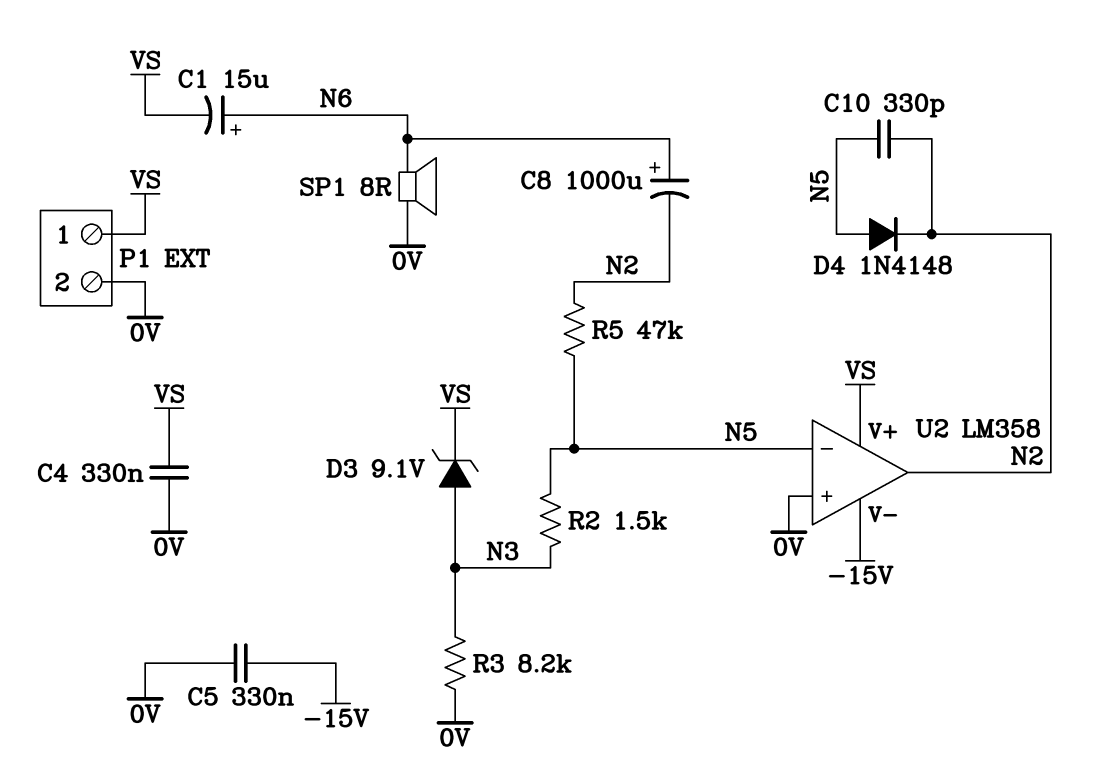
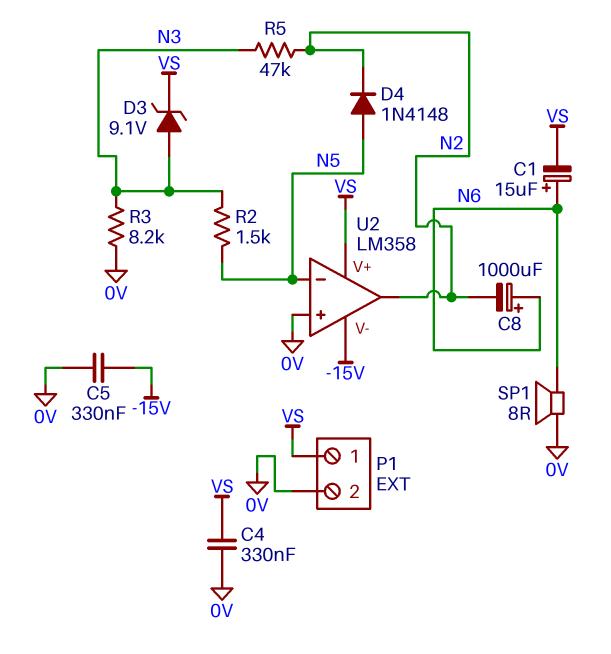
C10: 330pF (N2, N5) -> none
R5: 47k (N2, N5) -> 47k (N2, N3)

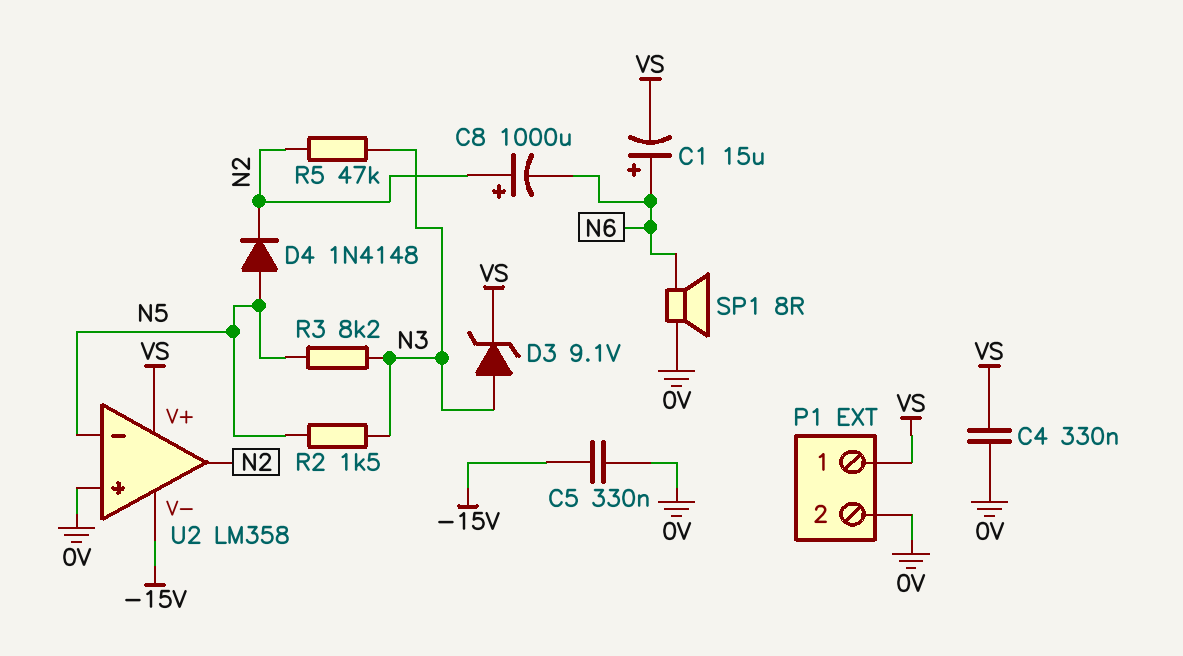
C8: 1000uF (plus N6, minus N2) -> 1000uF (plus N2, minus N6)
R3: 8.2k (0V, N3) -> 8.2k (N3, N5)

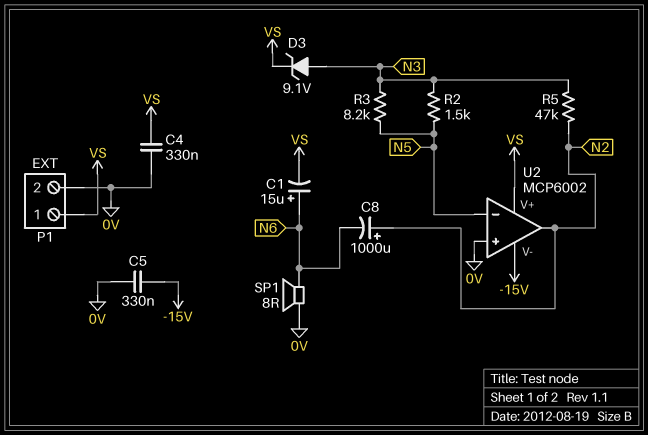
D4: diode 1N4148 (A N5, K N2) -> none
U2: LM358 -> MCP6002

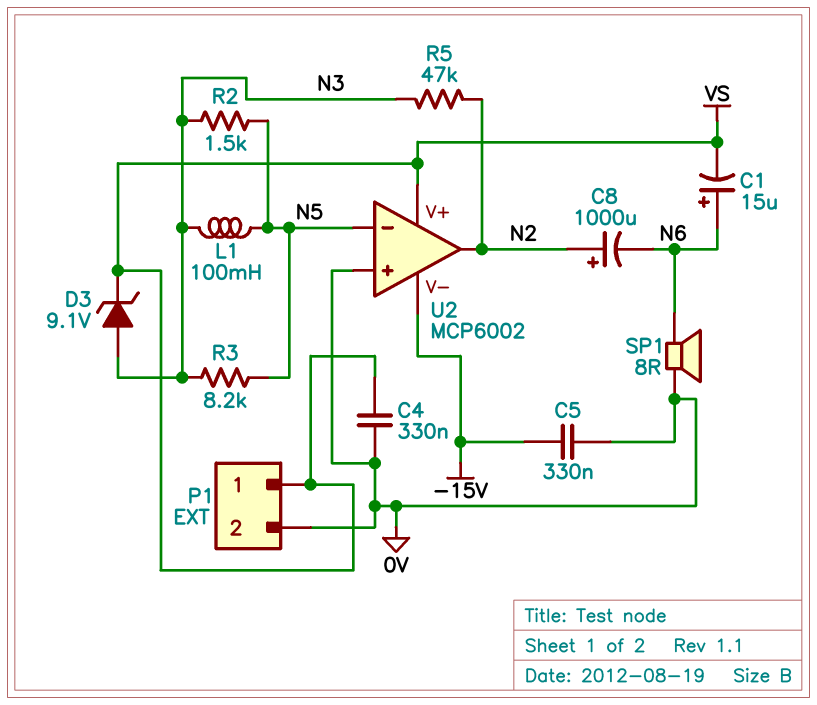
L1: none -> 100mH (N3, N5)

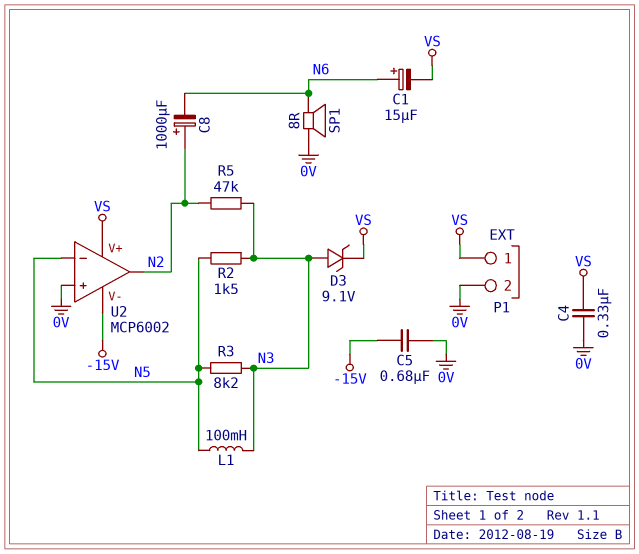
C5: 330nF (-15V, 0V) -> 680nF (-15V, 0V)

